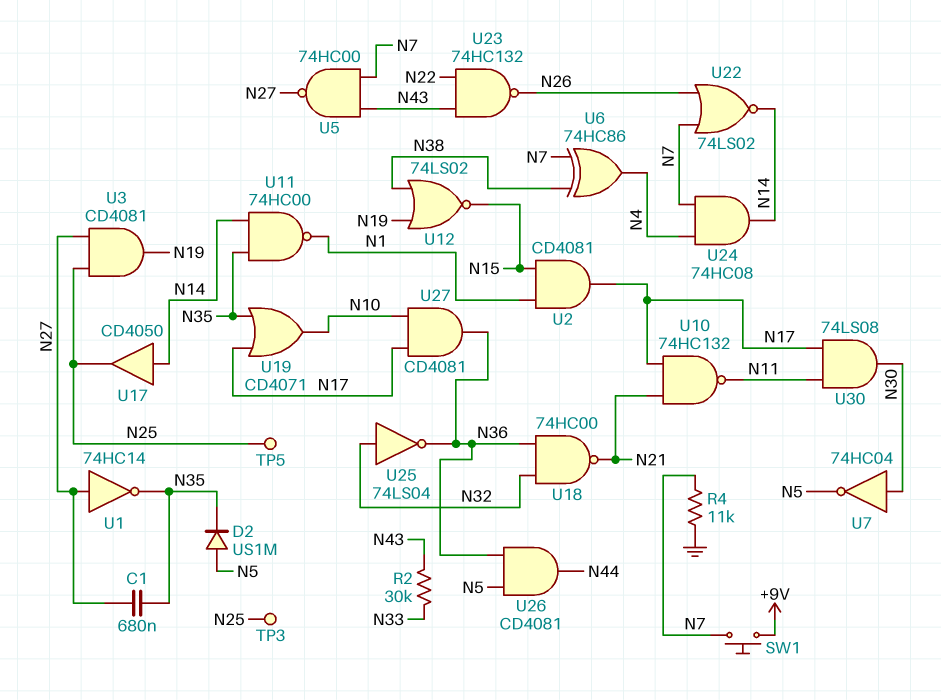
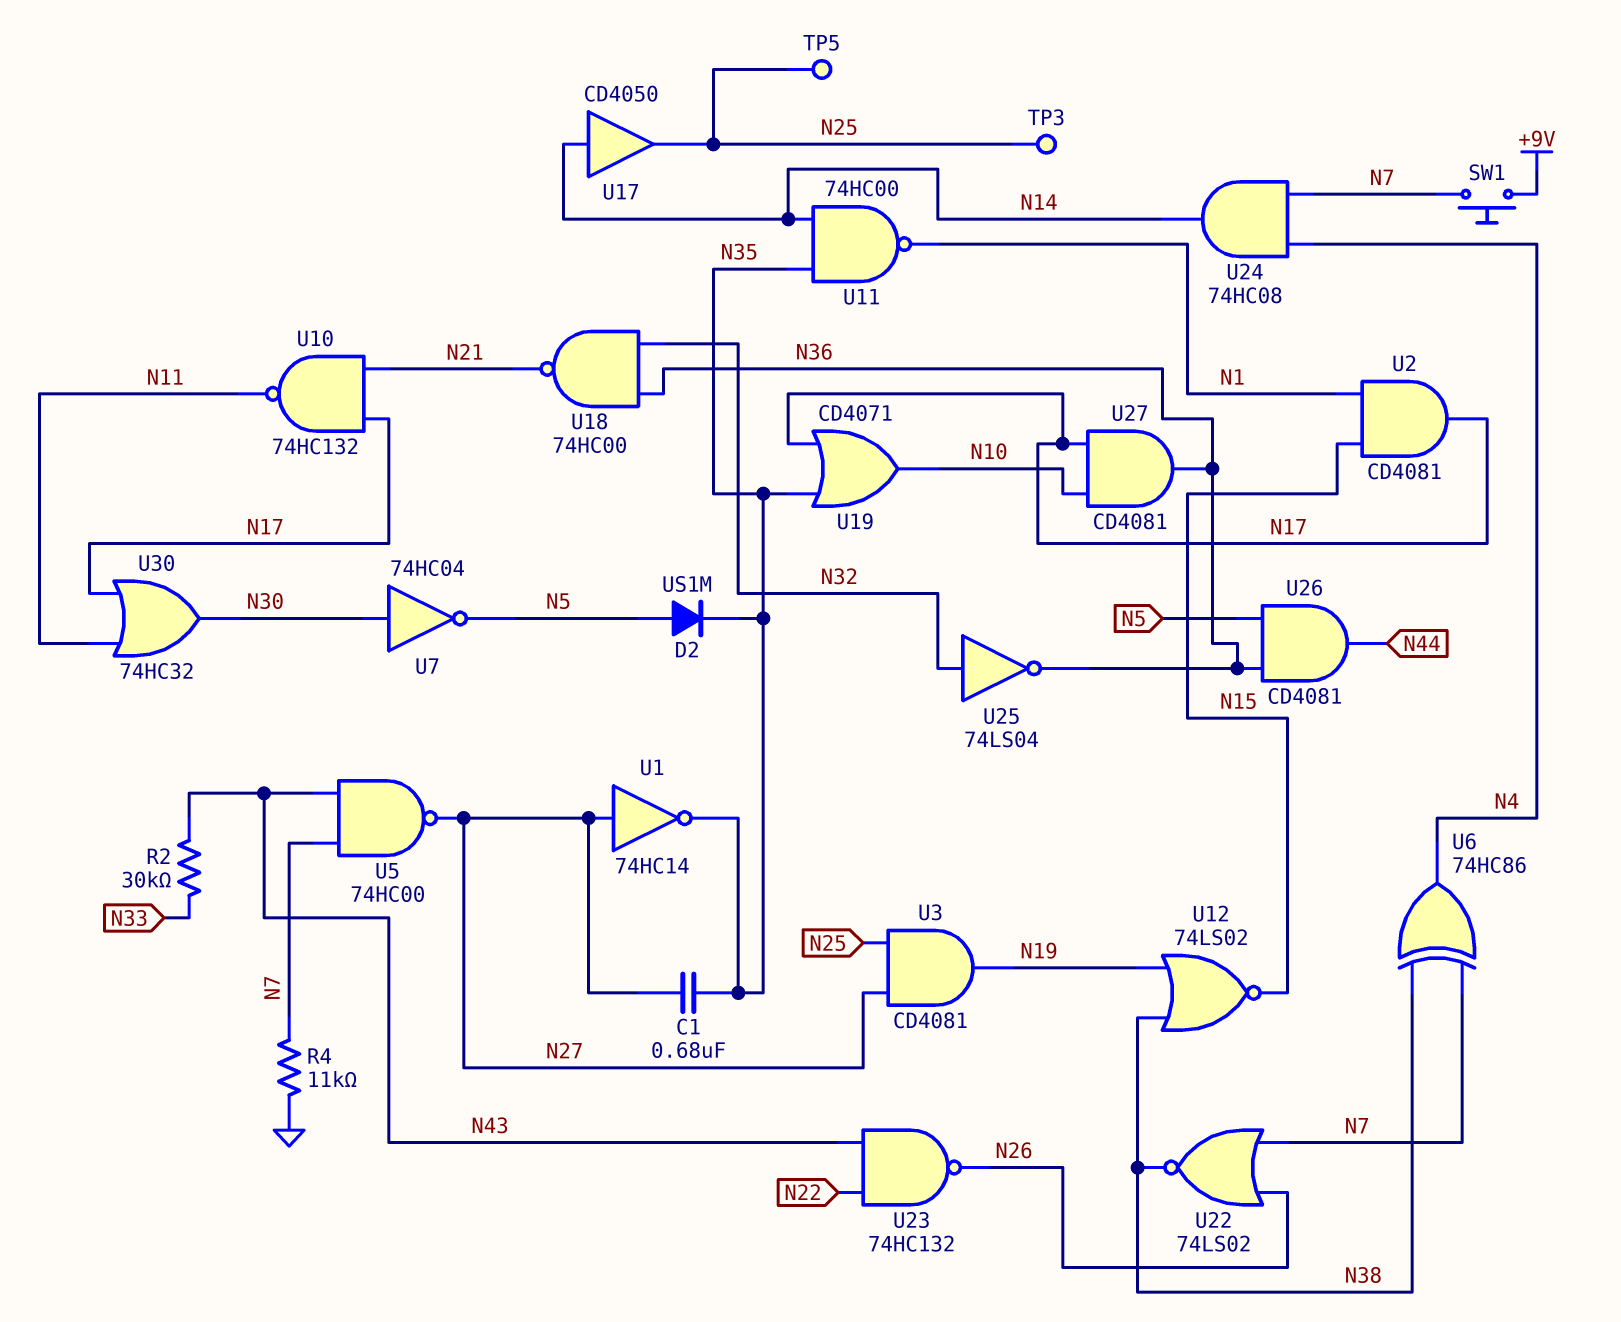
U22: NOR 74LS02 (in N7, in N26, out N14) -> NOR 74LS02 (in N7, in N26, out N38)
U30: AND 74LS08 (in N11, in N17, out N30) -> OR 74HC32 (in N11, in N17, out N30)

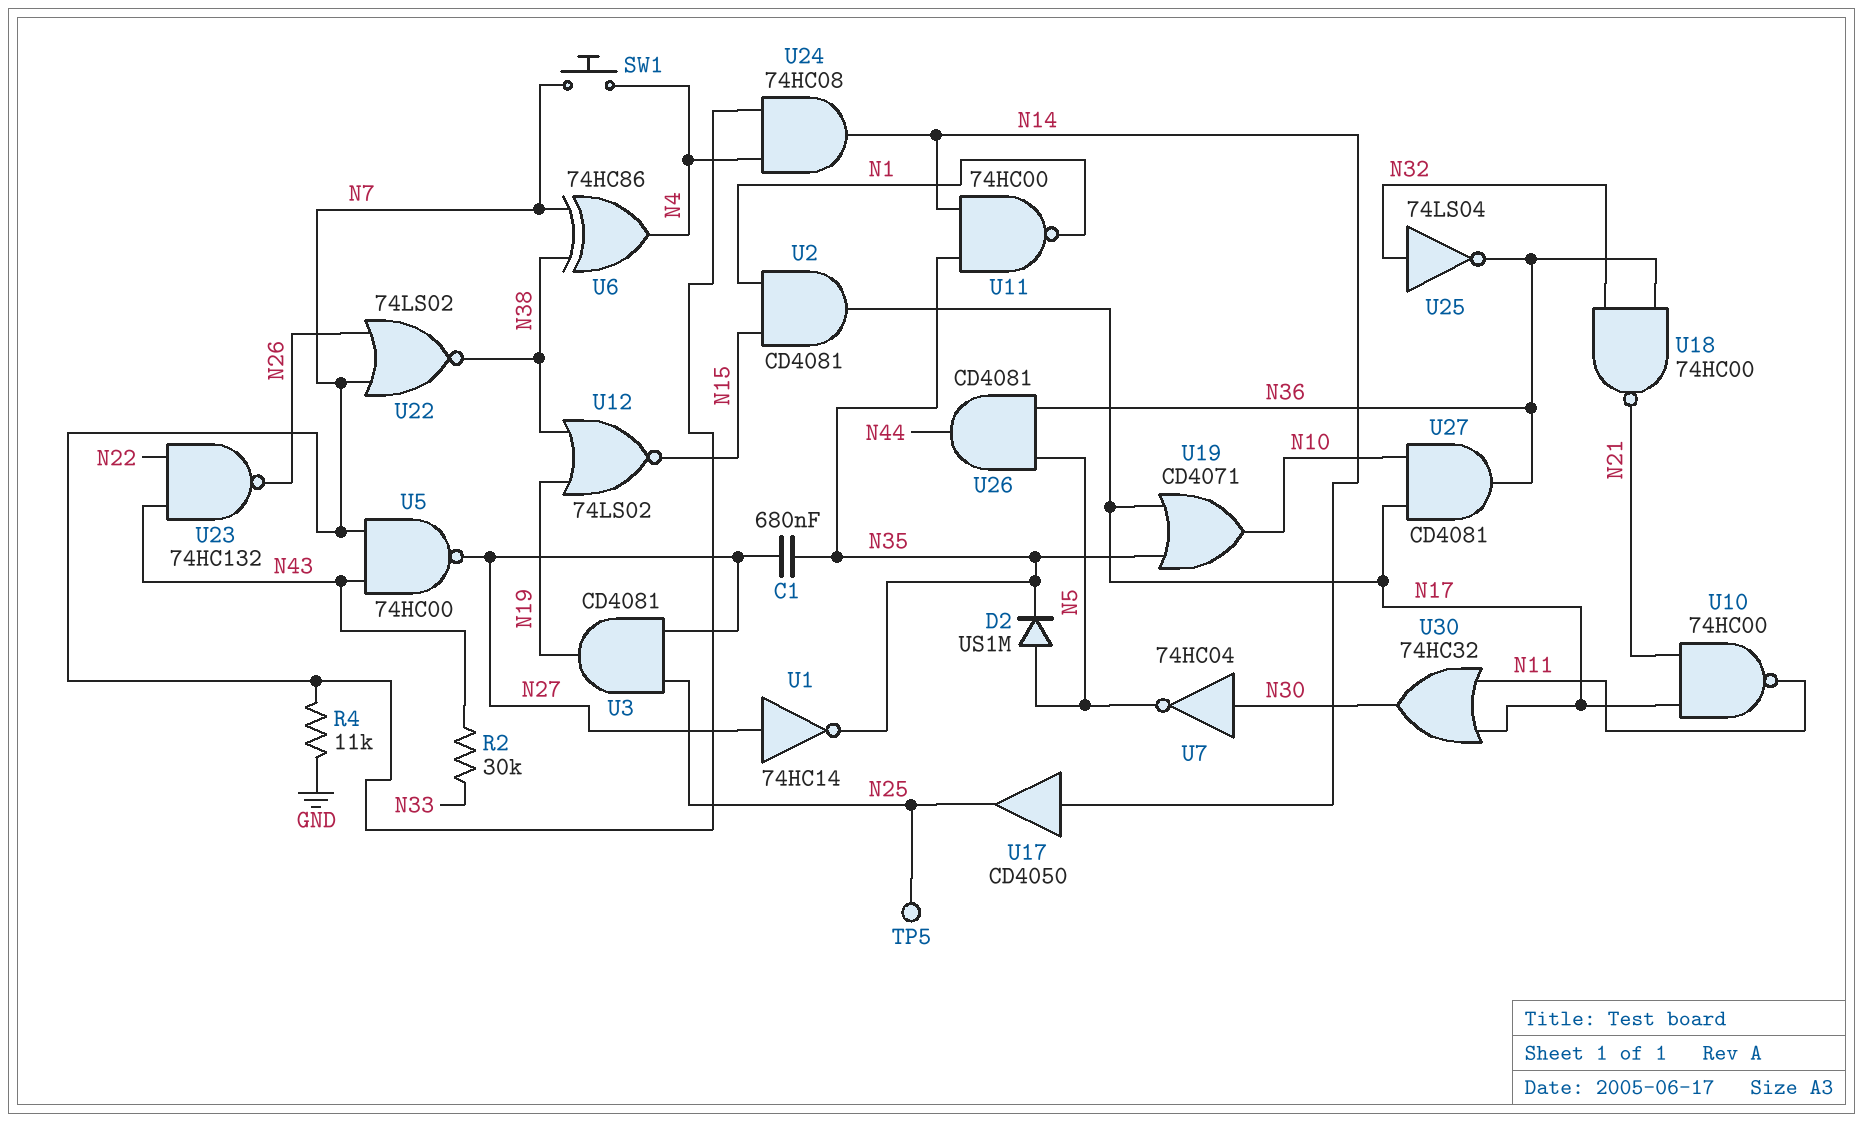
SW1: button (+9V, N7) -> button (N4, N7)
TP3: test point (N25) -> none
U10: NAND 74HC132 (in N17, in N21, out N11) -> NAND 74HC00 (in N17, in N21, out N11)

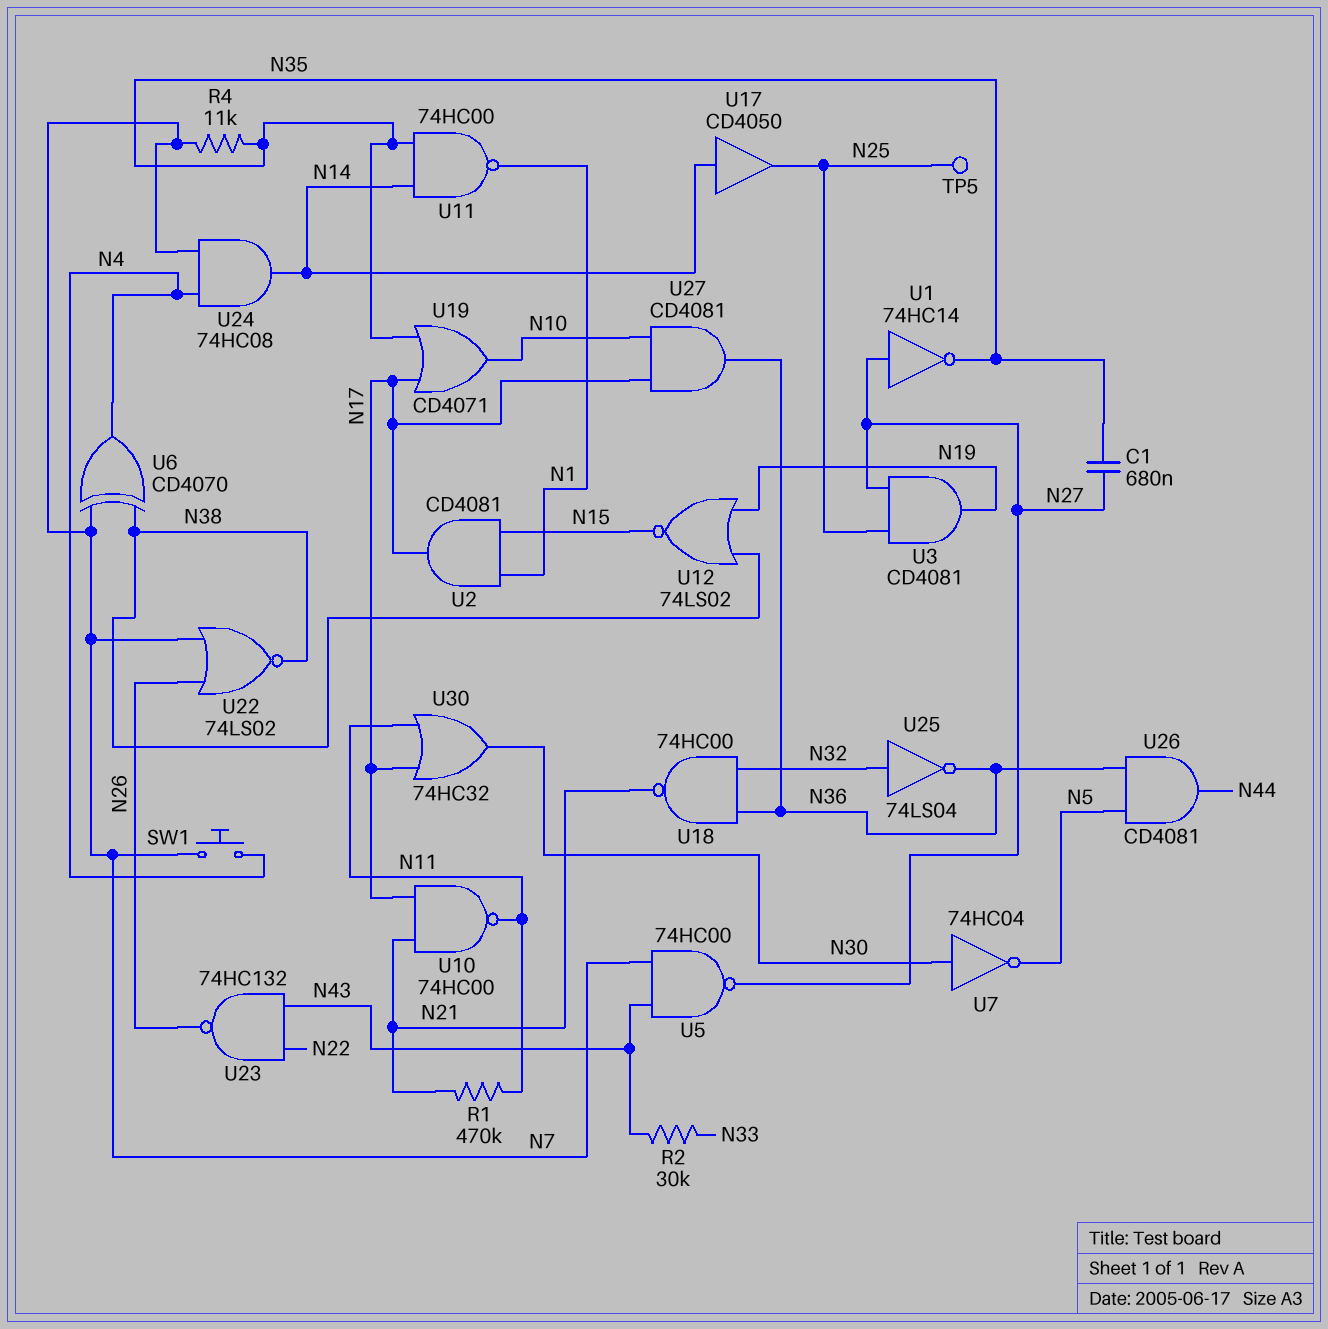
D2: diode US1M (A N5, K N35) -> none
R1: none -> 470k (N11, N21)
R4: 11k (GND, N7) -> 11k (N7, N35)
U6: XOR 74HC86 (in N7, in N38, out N4) -> XOR CD4070 (in N7, in N38, out N4)

